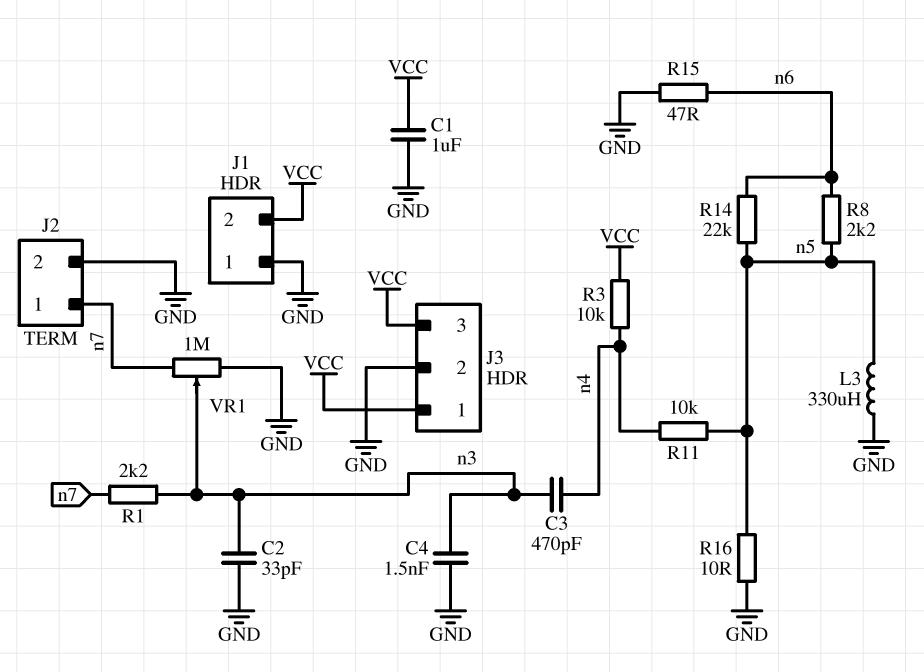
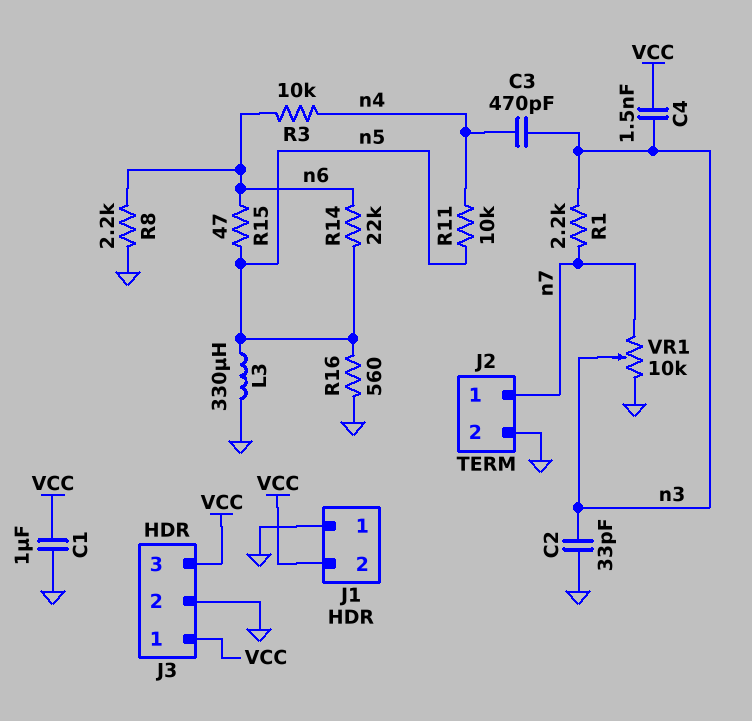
C4: 1.5nF (GND, n3) -> 1.5nF (VCC, n3)
R3: 10k (VCC, n4) -> 10k (n4, n6)
R8: 2.2k (n5, n6) -> 2.2k (GND, n6)
R15: 47 (GND, n6) -> 47 (n5, n6)
R16: 10 (GND, n5) -> 560 (GND, n5)
VR1: 1M (GND, n7, wiper n3) -> 10k (GND, n7, wiper n3)

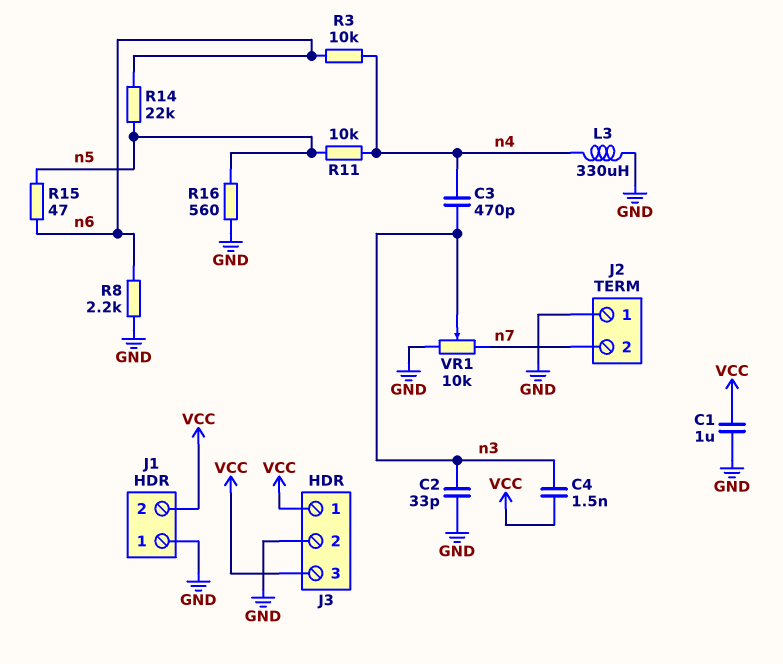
J2 pin 1: n7 -> GND
J2 pin 2: GND -> n7
L3: 330uH (GND, n5) -> 330uH (GND, n4)
R1: 2.2k (n3, n7) -> none

